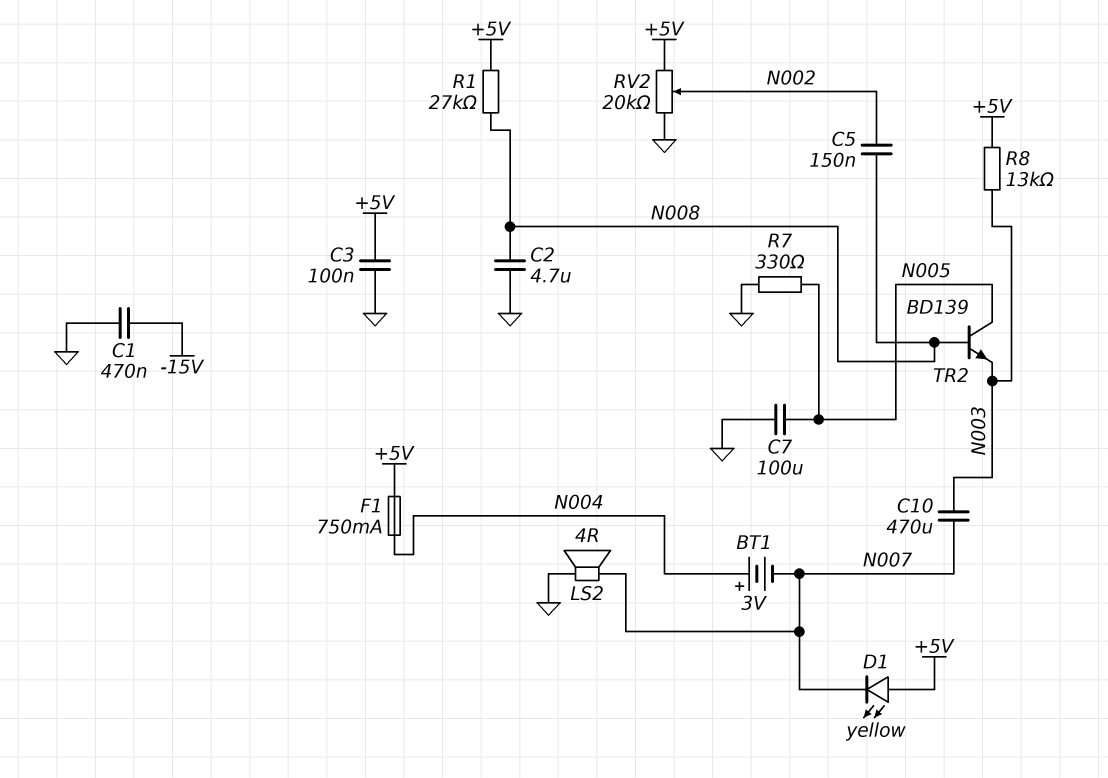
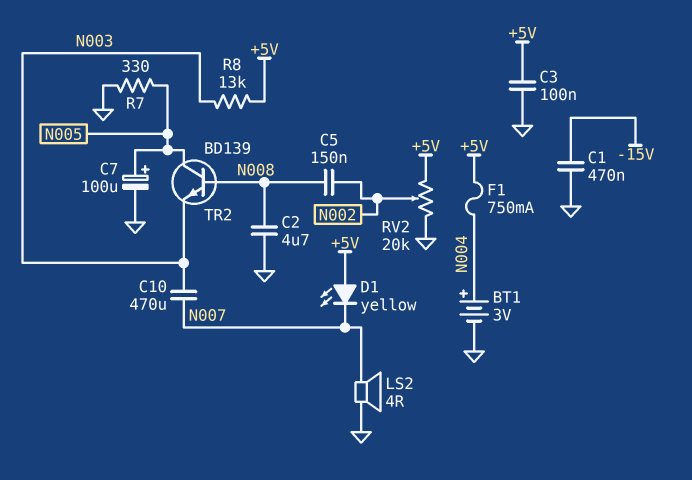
BT1: 3V (plus N004, minus N007) -> 3V (plus N004, minus GND)
C7: 100uF (GND, N005) -> 100uF (plus N005, minus GND)
R1: 27k (+5V, N008) -> none

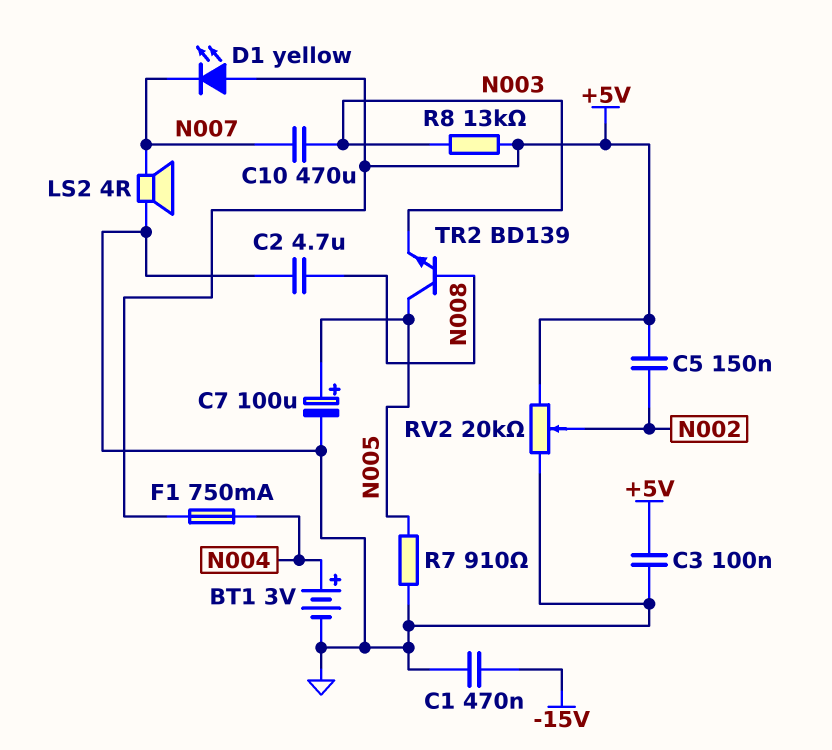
C5: 150nF (N002, N008) -> 150nF (+5V, N002)
R7: 330 (GND, N005) -> 910 (GND, N005)

